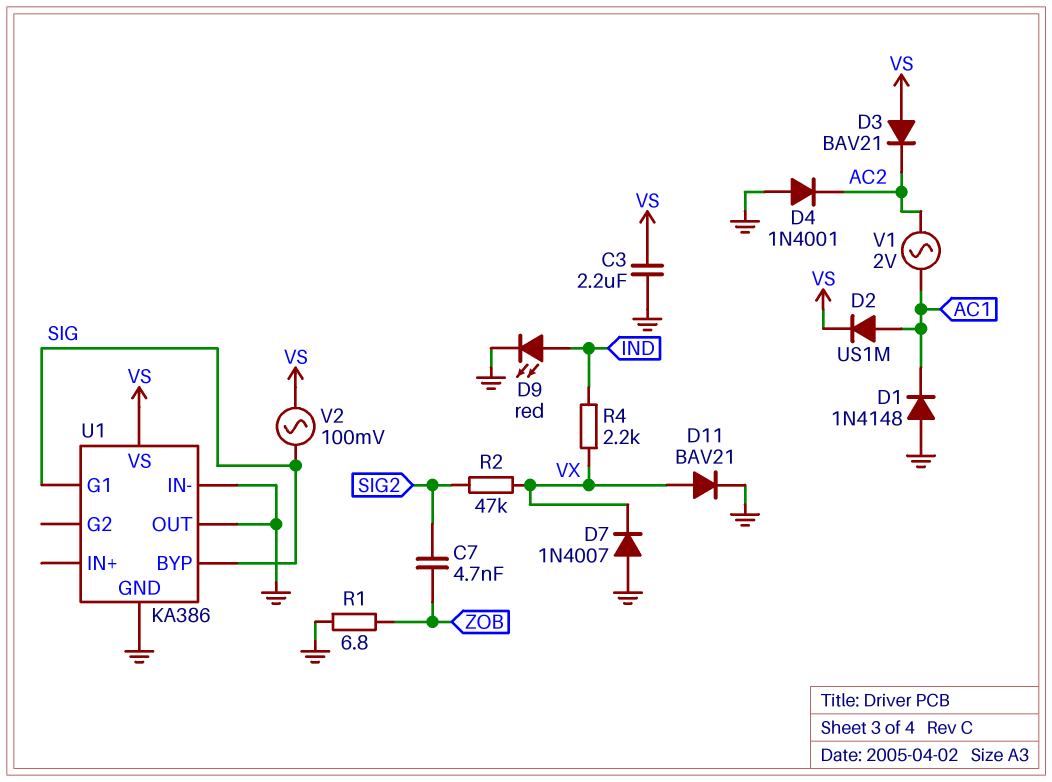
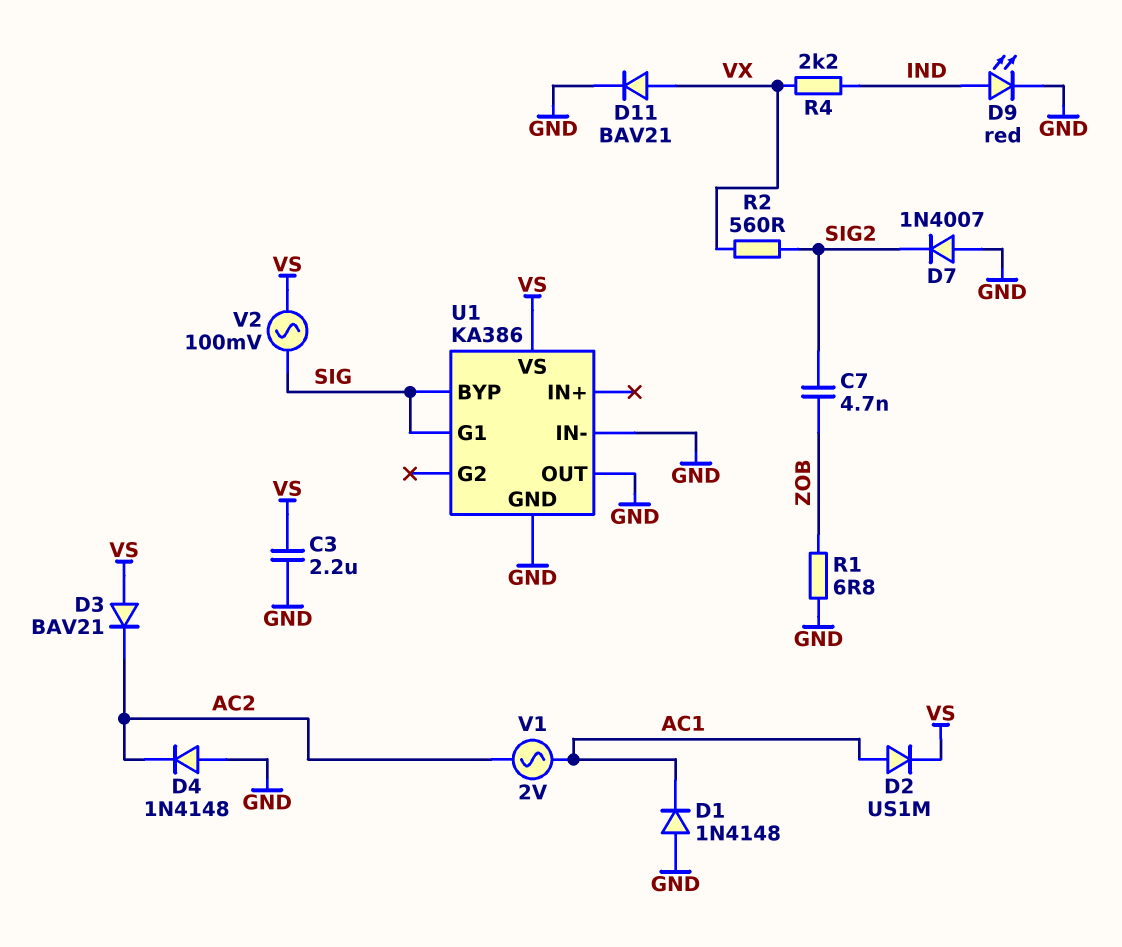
D4: diode 1N4001 (A GND, K AC2) -> diode 1N4148 (A GND, K AC2)
D7: diode 1N4007 (A GND, K VX) -> diode 1N4007 (A GND, K SIG2)
R2: 47k (SIG2, VX) -> 560 (SIG2, VX)

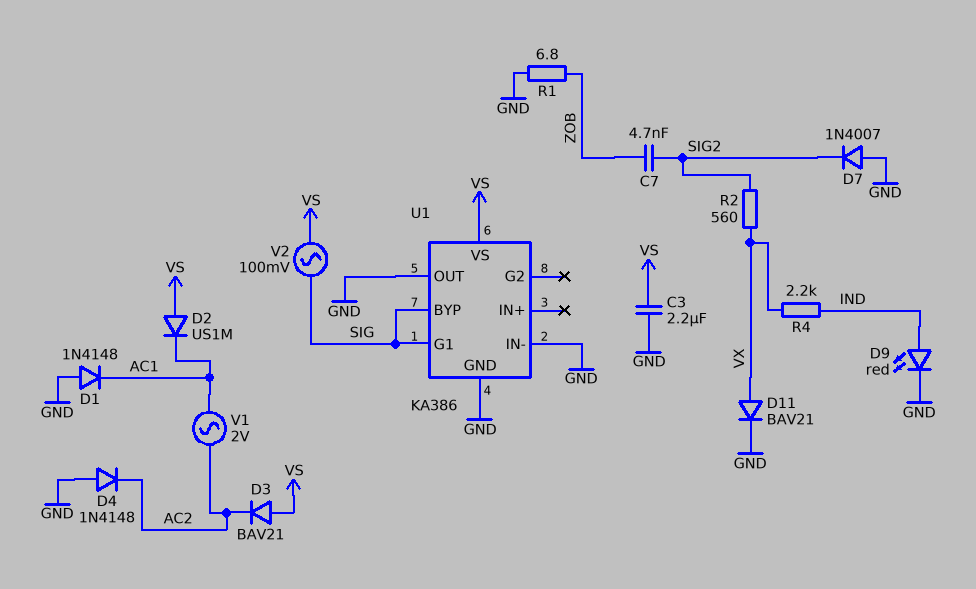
D2: diode US1M (A AC1, K VS) -> diode US1M (A VS, K AC1)

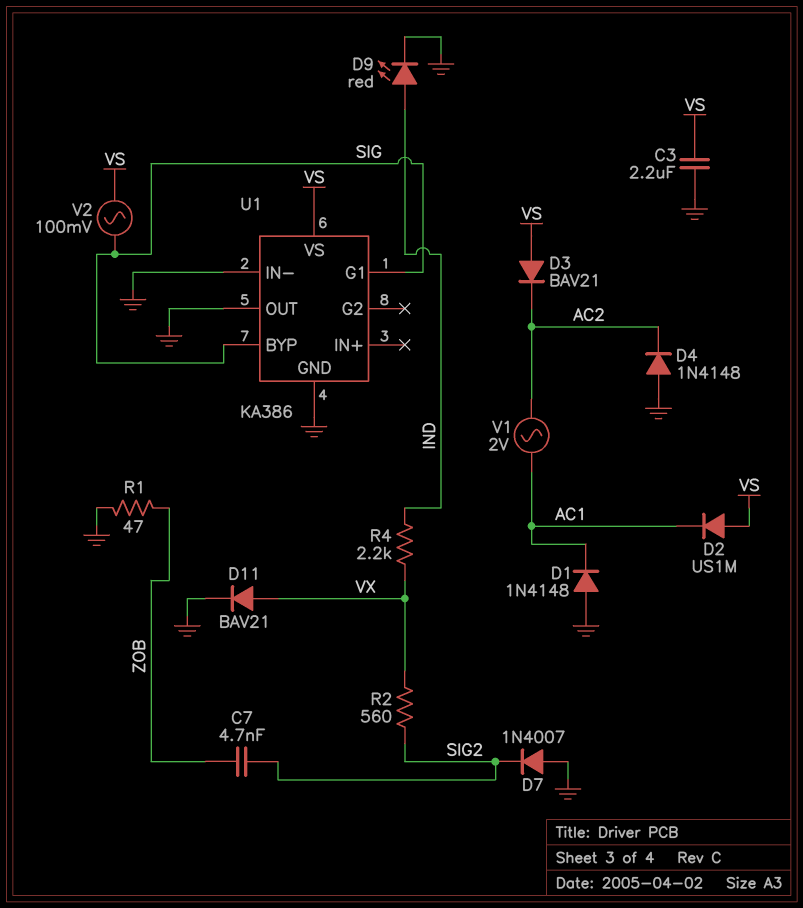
R1: 6.8 (GND, ZOB) -> 47 (GND, ZOB)

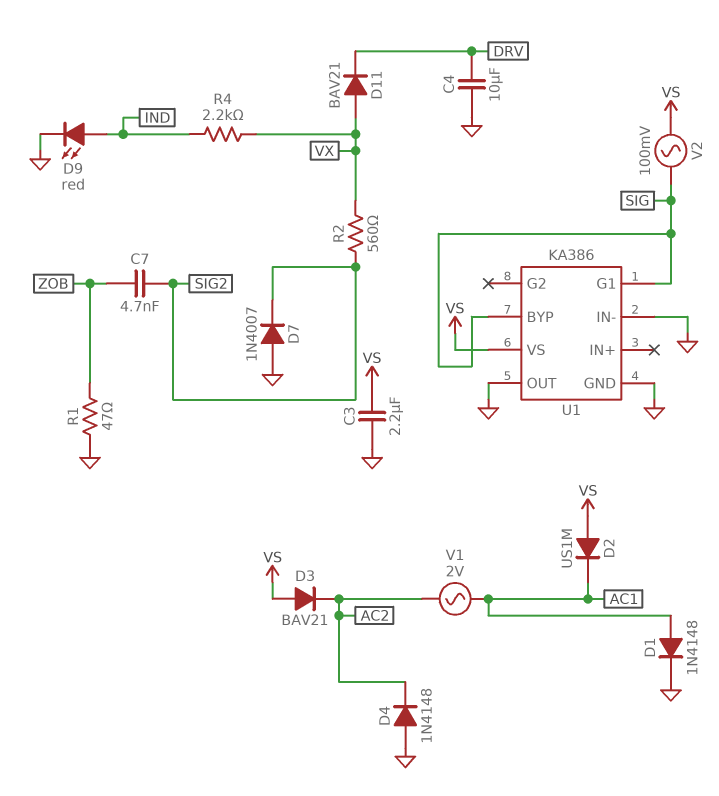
C4: none -> 10uF (DRV, GND)
D1: diode 1N4148 (A GND, K AC1) -> diode 1N4148 (A AC1, K GND)
D11: diode BAV21 (A VX, K GND) -> diode BAV21 (A VX, K DRV)

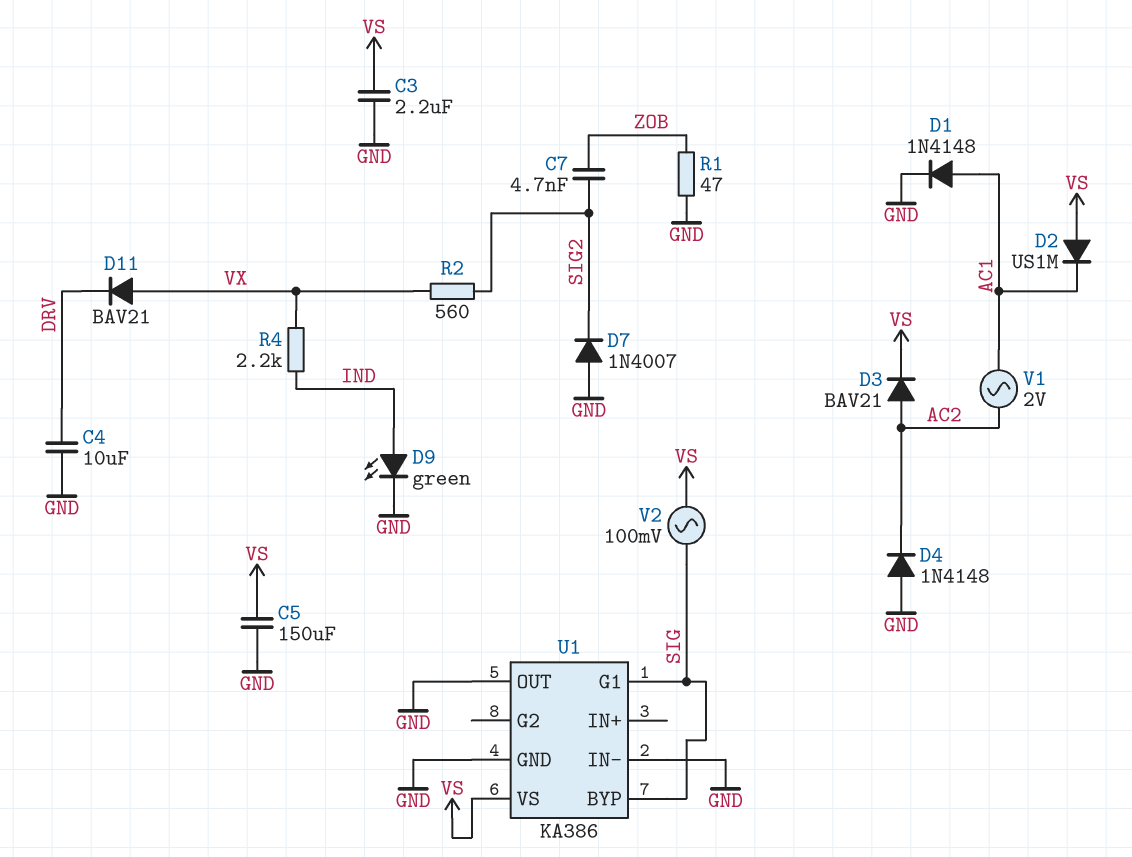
C5: none -> 150uF (GND, VS)
D3: diode BAV21 (A VS, K AC2) -> diode BAV21 (A AC2, K VS)
D9: LED red (A IND, K GND) -> LED green (A IND, K GND)

